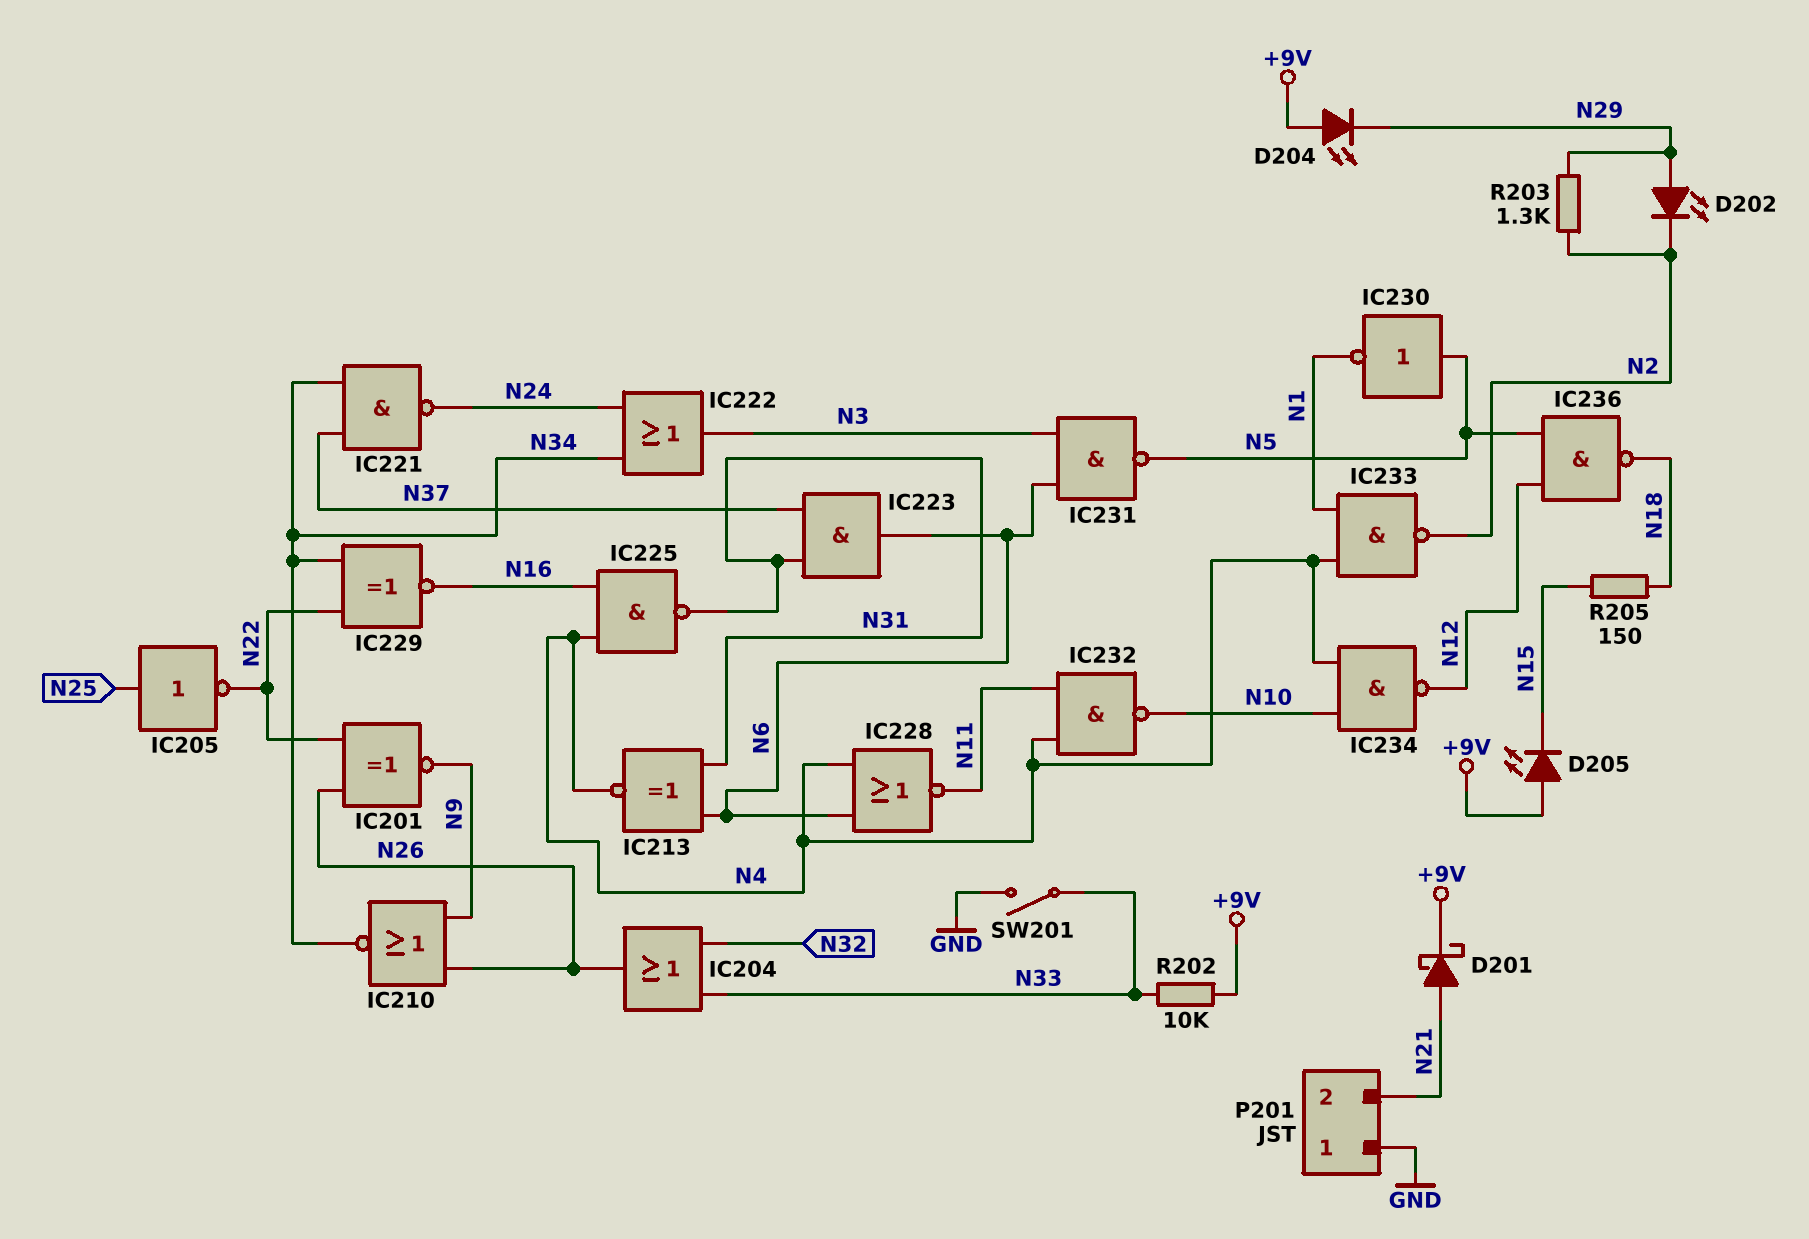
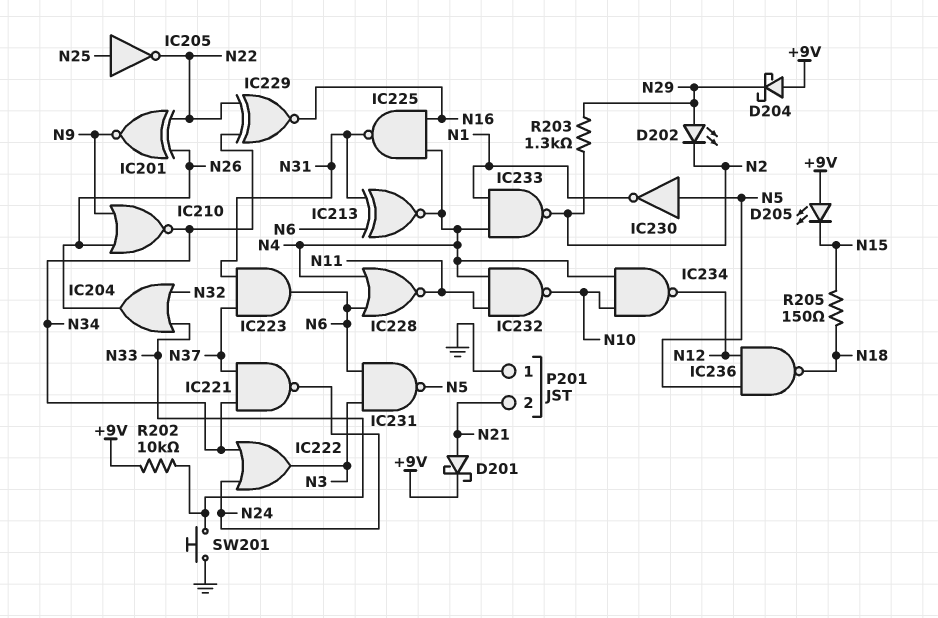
D204: LED (A +9V, K N29) -> schottky (A +9V, K N29)
SW201: switch (GND, N33) -> button (GND, N33)

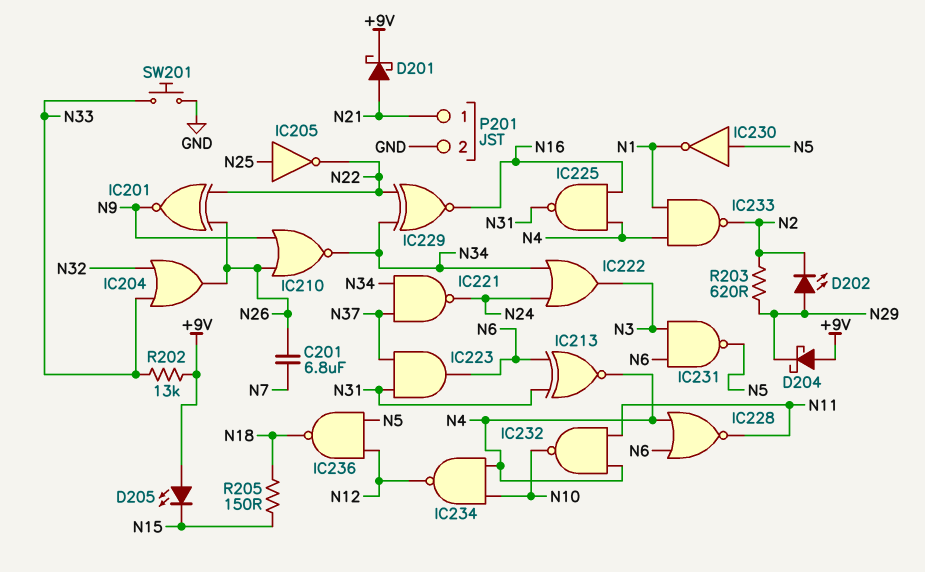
C201: none -> 6.8uF (N7, N26)
P201 pin 1: GND -> N21
P201 pin 2: N21 -> GND
R202: 10k (+9V, N33) -> 13k (+9V, N33)
R203: 1.3k (N2, N29) -> 620 (N2, N29)

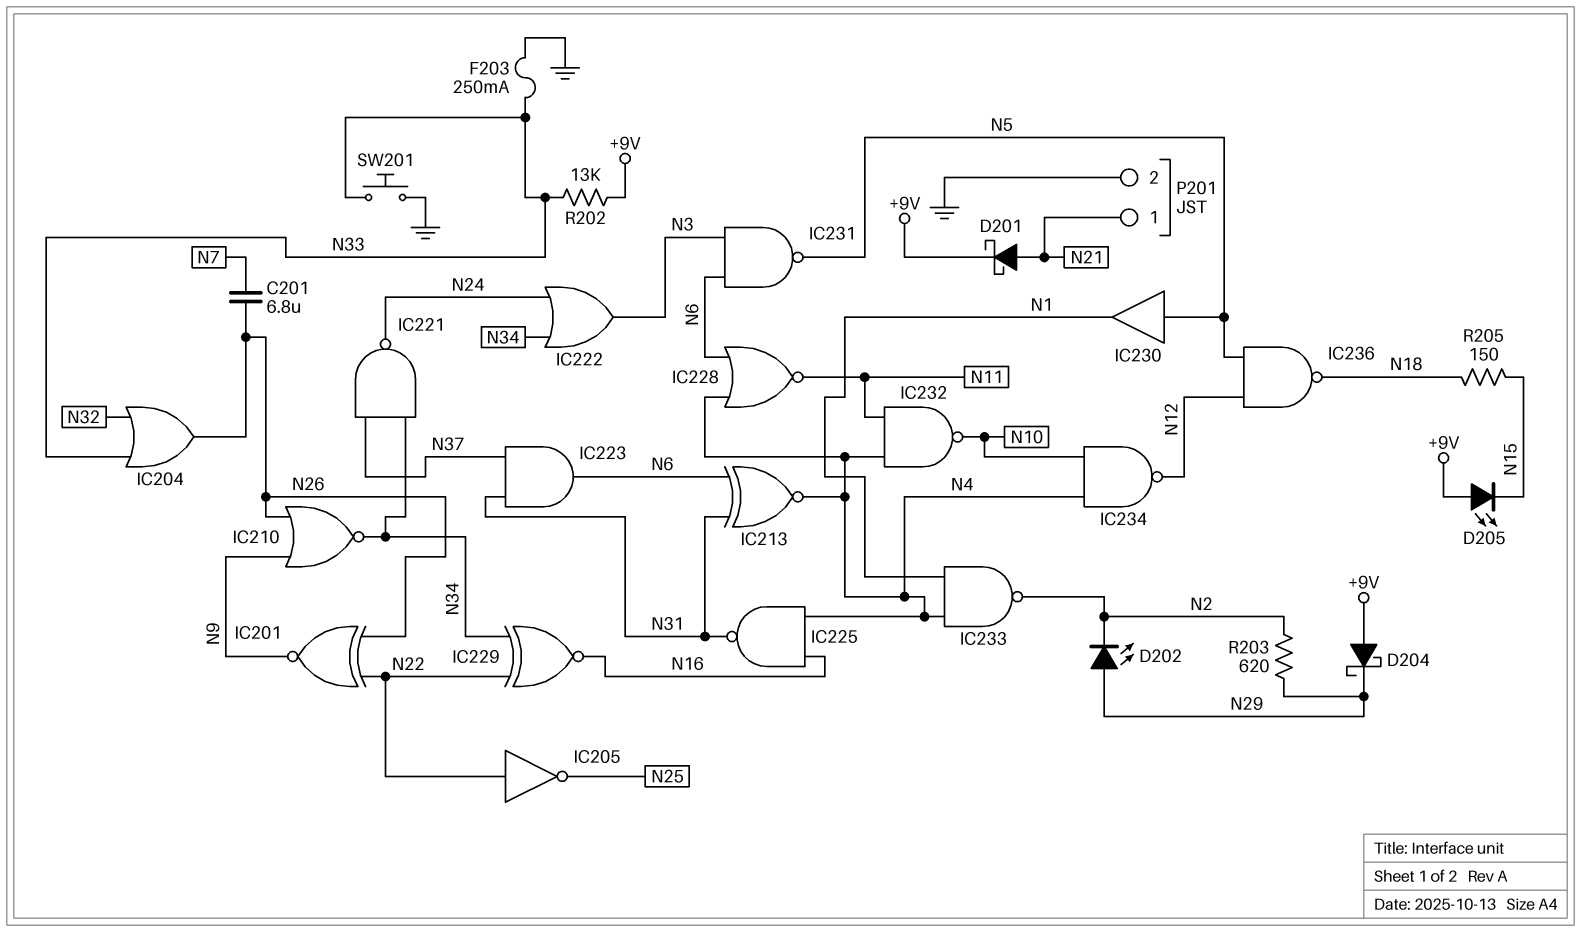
F203: none -> 250mA (GND, N33)
IC205: NOT (in N25, out N22) -> NOT (in N22, out N25)
IC230: NOT (in N5, out N1) -> buffer (in N5, out N1)

